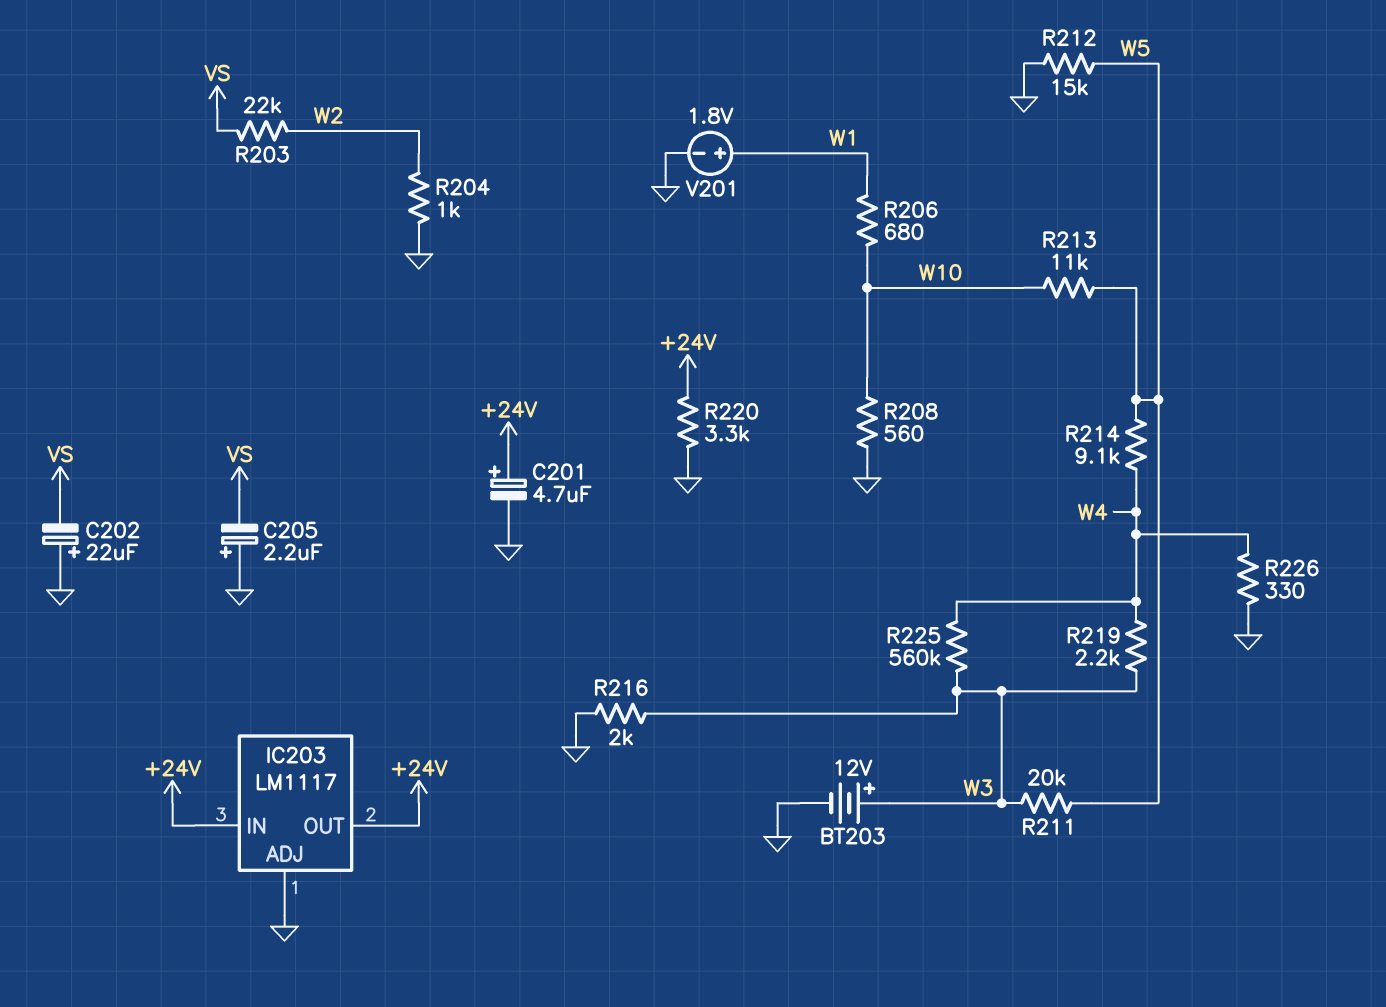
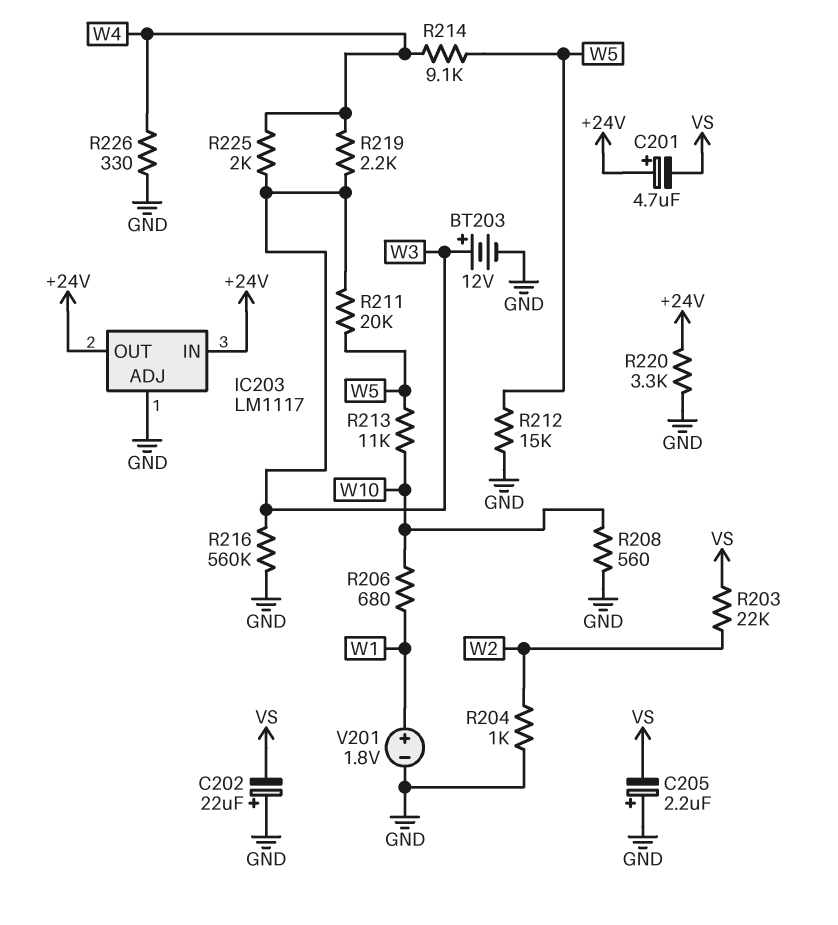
C201: 4.7uF (plus +24V, minus GND) -> 4.7uF (plus +24V, minus VS)
R216: 2k (GND, W3) -> 560k (GND, W3)
R225: 560k (W3, W4) -> 2k (W3, W4)

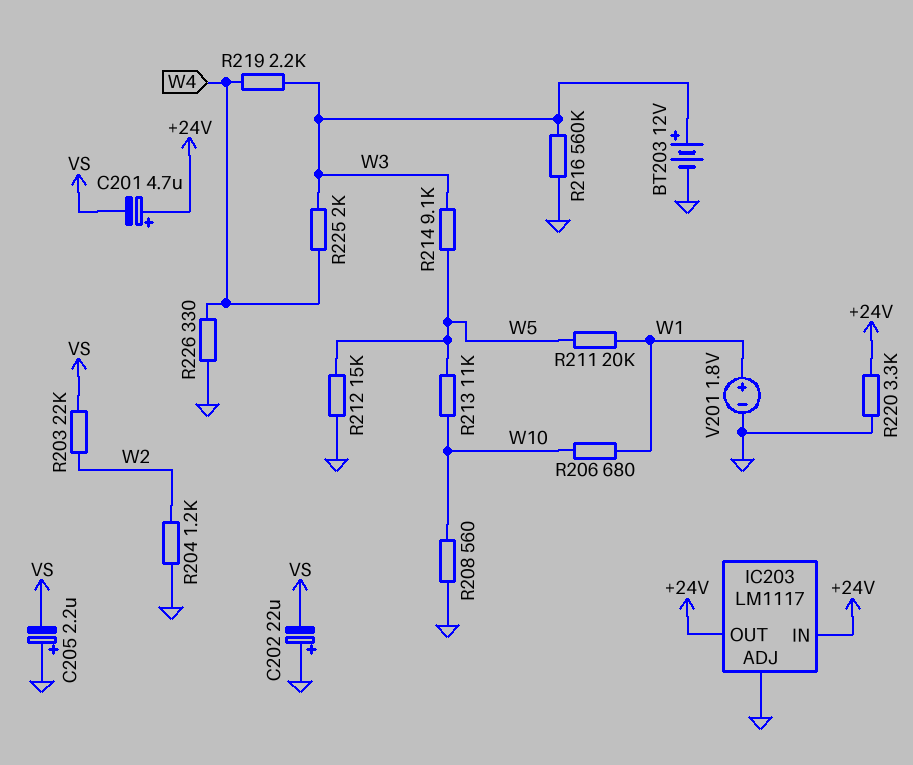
R204: 1k (GND, W2) -> 1.2k (GND, W2)
R211: 20k (W3, W5) -> 20k (W1, W5)
R214: 9.1k (W4, W5) -> 9.1k (W3, W5)

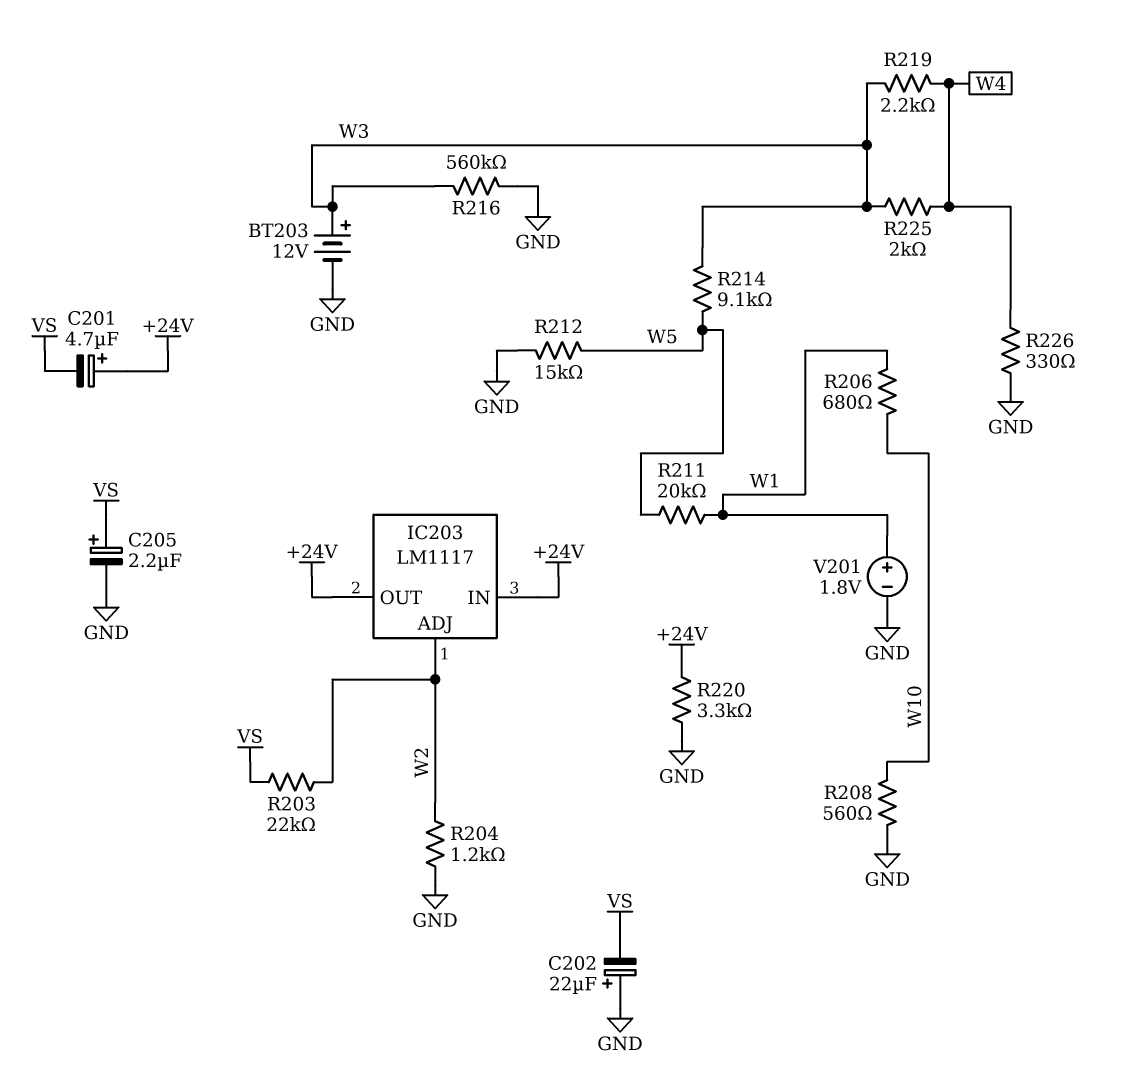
C205: 2.2uF (plus GND, minus VS) -> 2.2uF (plus VS, minus GND)
IC203 pin ADJ: GND -> W2
R213: 11k (W5, W10) -> none

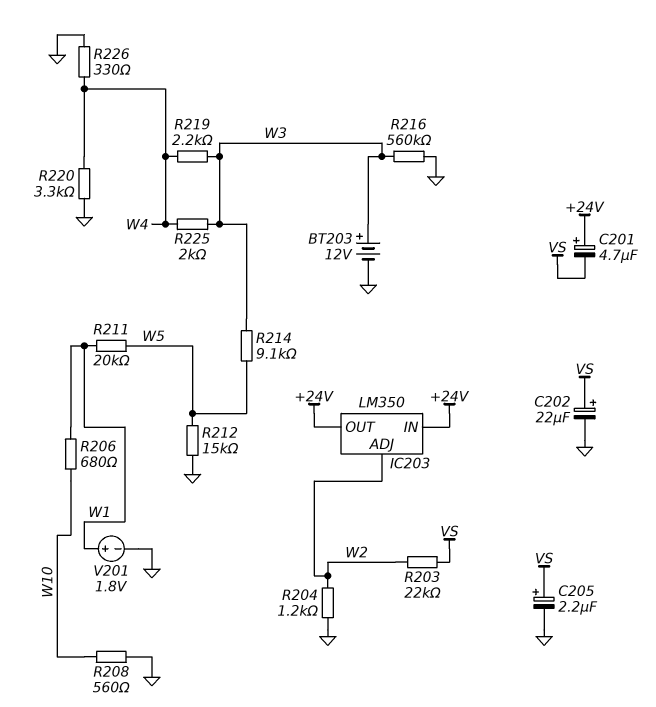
C202: 22uF (plus GND, minus VS) -> 22uF (plus VS, minus GND)
IC203: LM1117 -> LM350
R220: 3.3k (+24V, GND) -> 3.3k (GND, W4)

